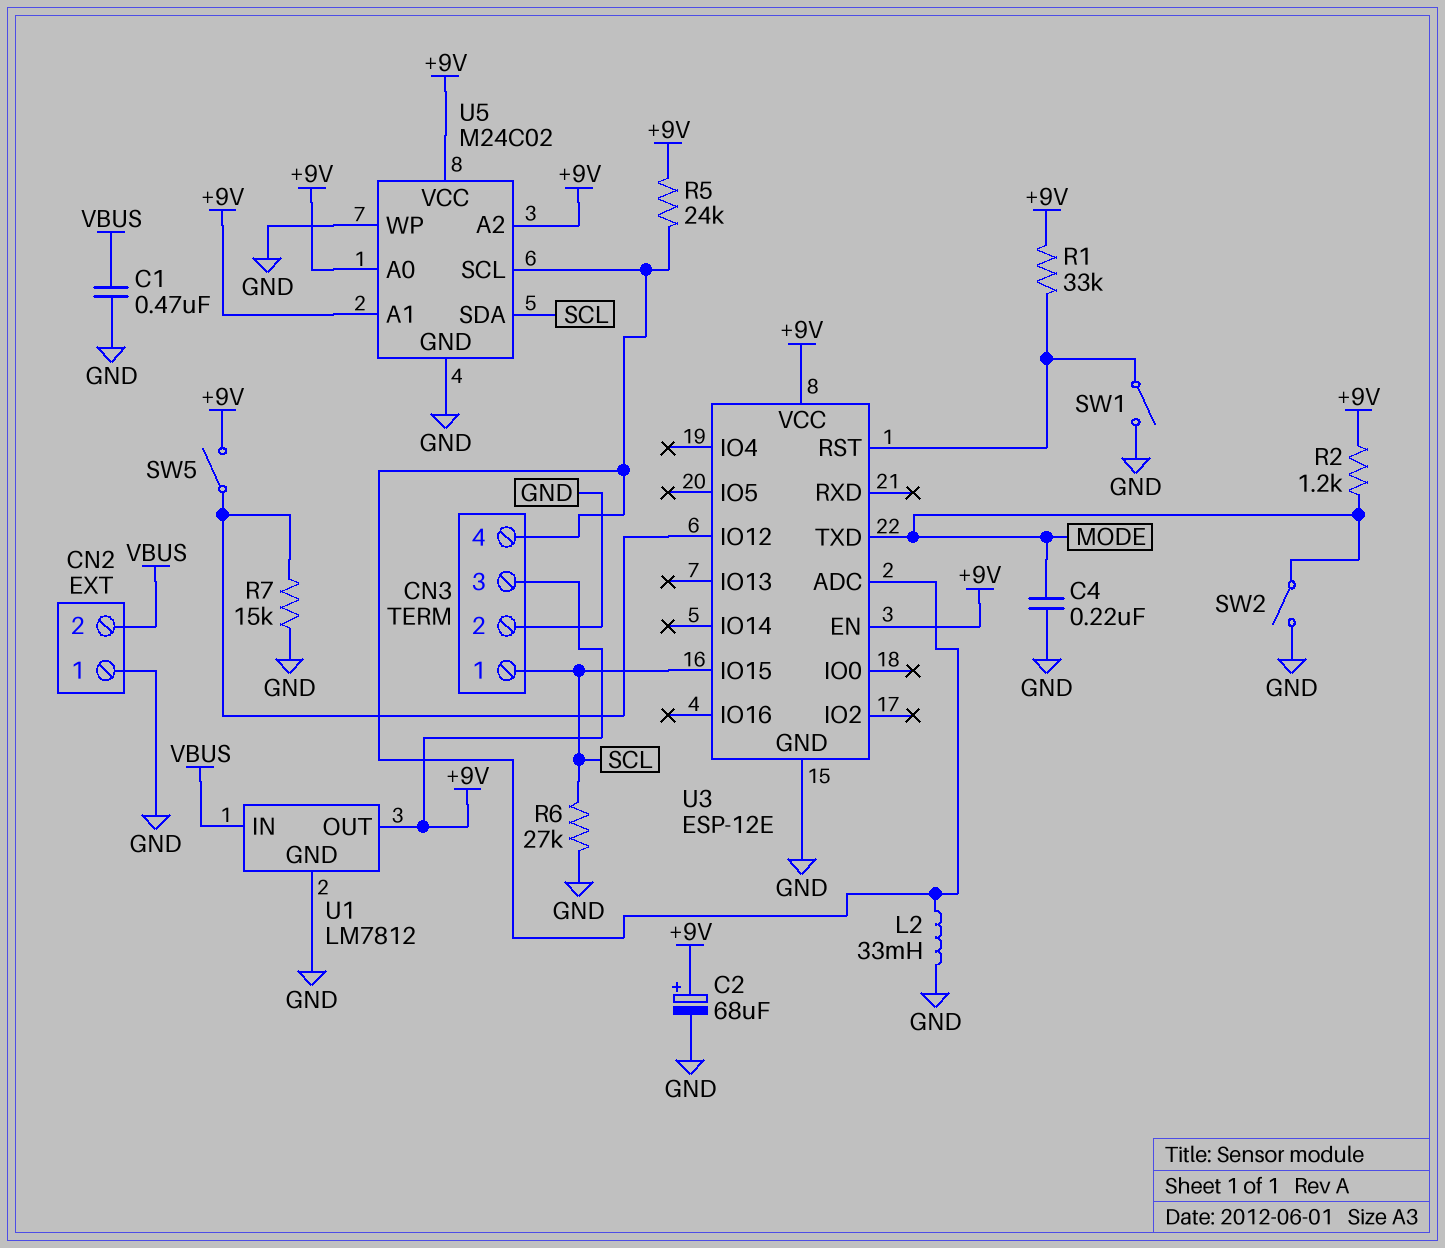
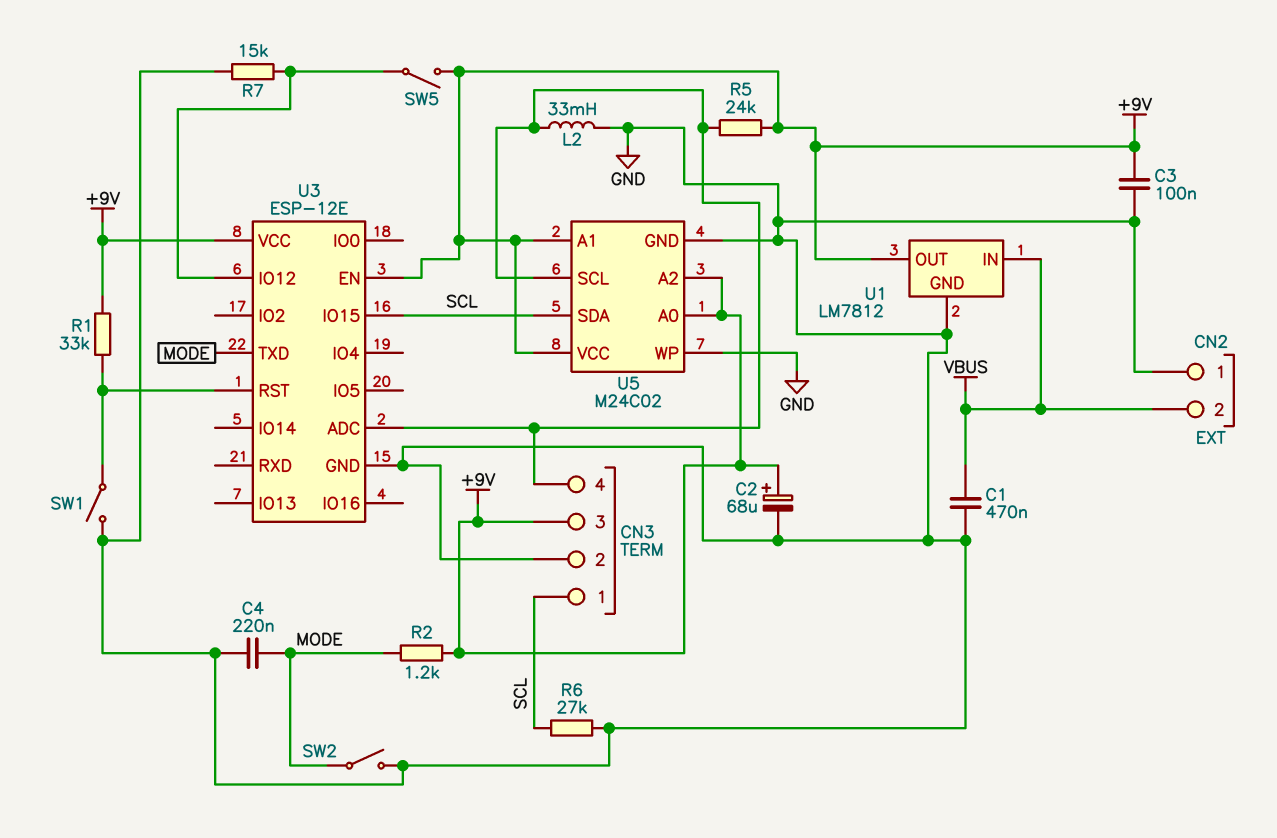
C3: none -> 100nF (+9V, GND)

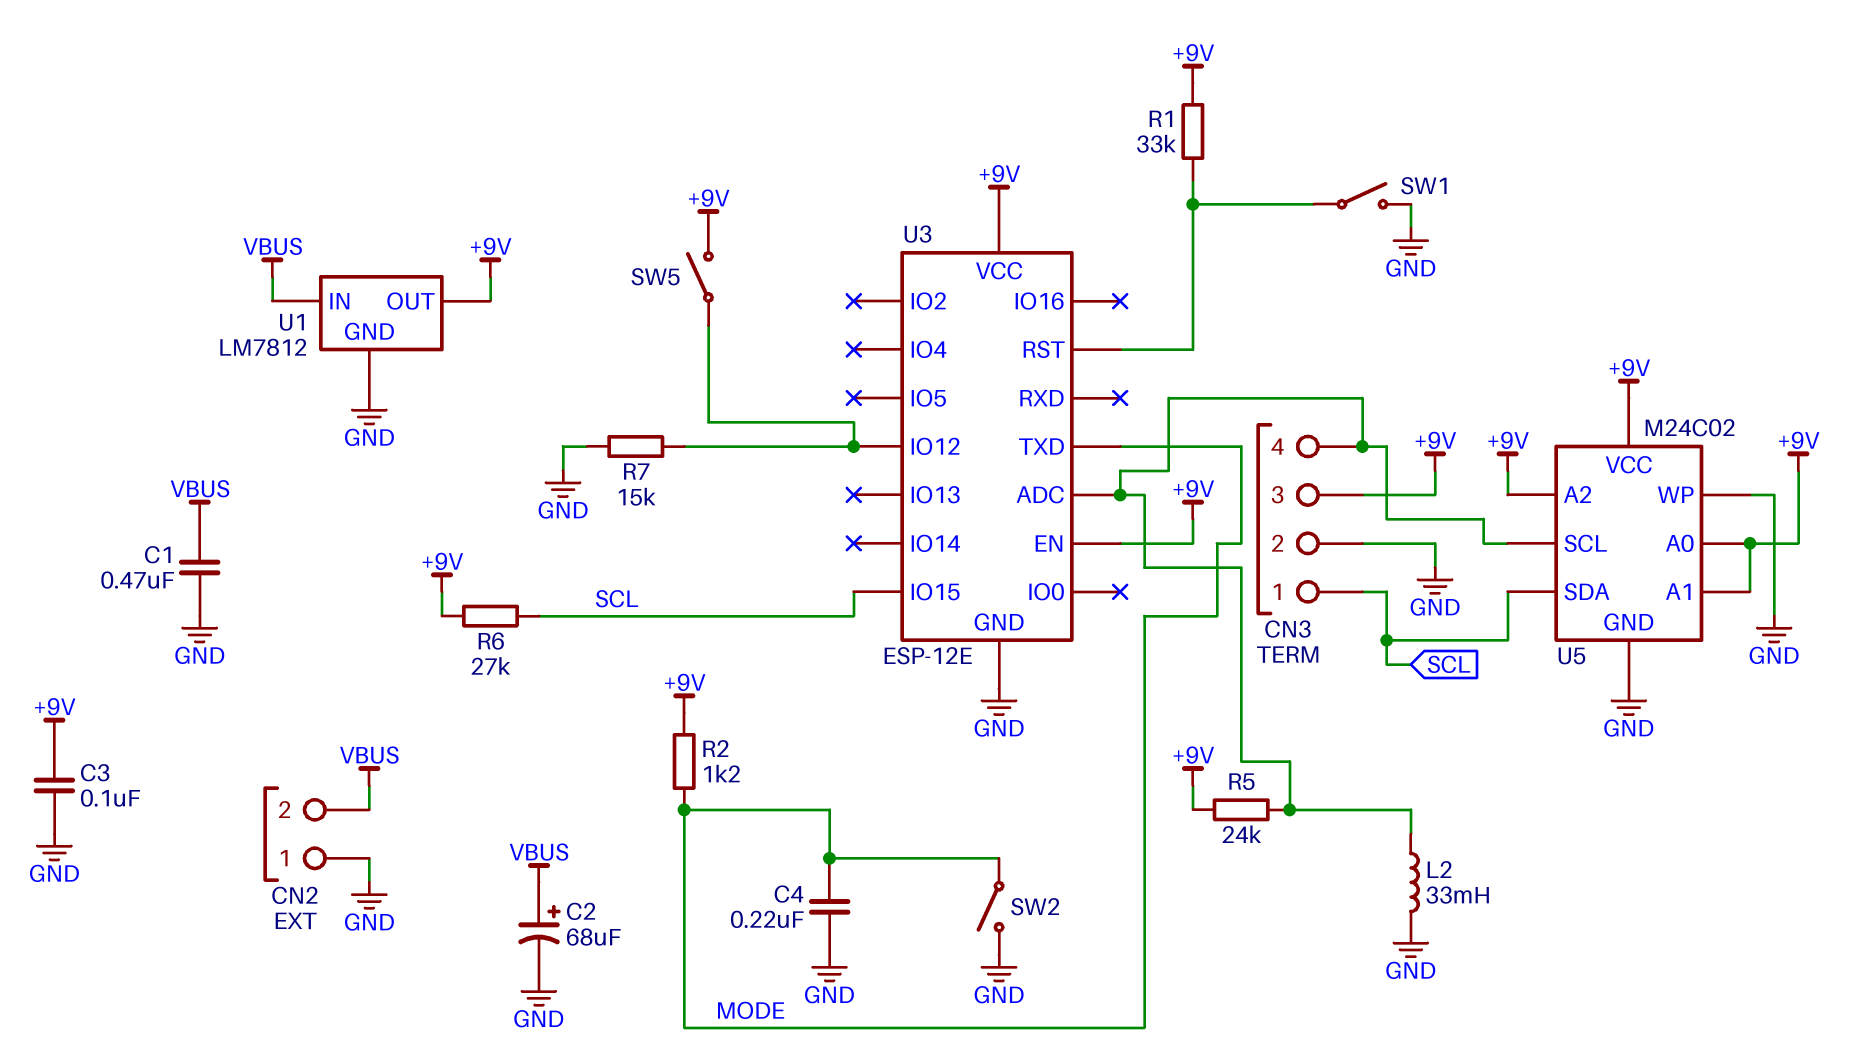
C2: 68uF (plus +9V, minus GND) -> 68uF (plus VBUS, minus GND)
R6: 27k (GND, SCL) -> 27k (+9V, SCL)

